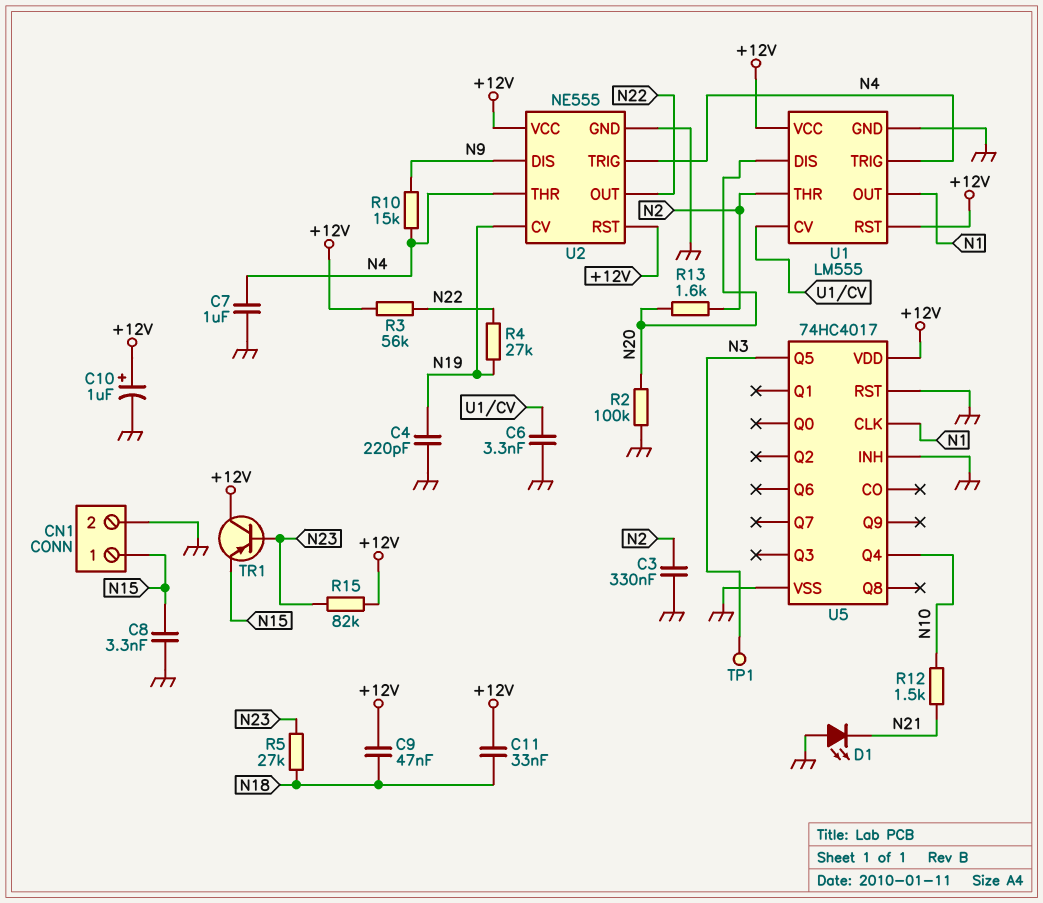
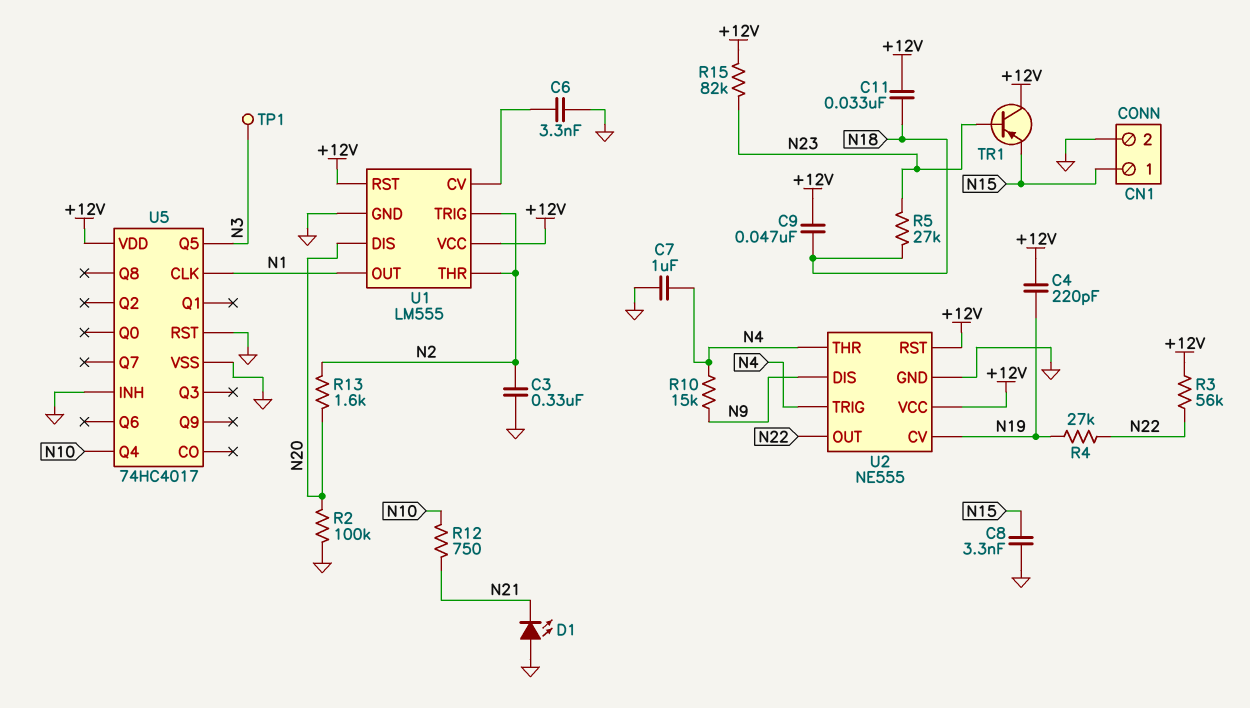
C4: 220pF (GND, N19) -> 220pF (+12V, N19)
C10: 1uF (plus +12V, minus GND) -> none
R12: 1.5k (N10, N21) -> 750 (N10, N21)
U1 pin TRIG: N4 -> N2

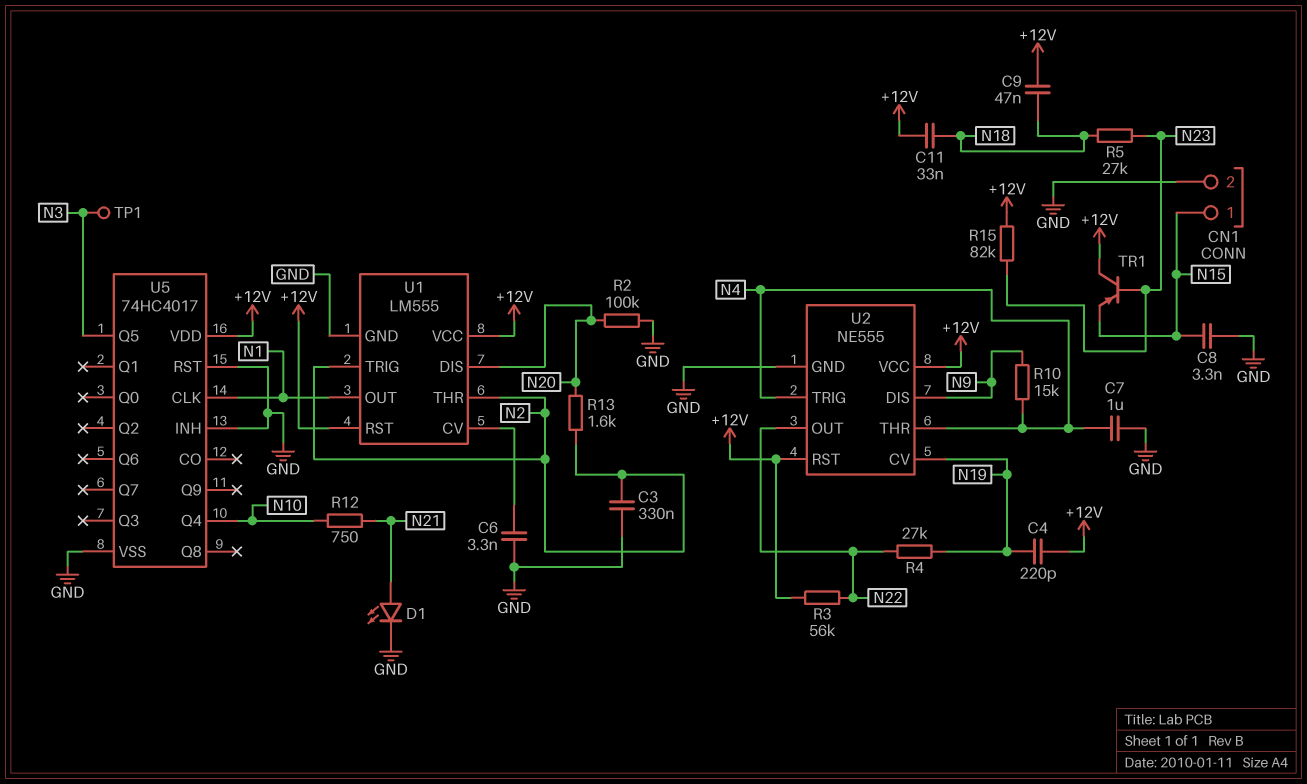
D1: LED (A GND, K N21) -> LED (A N21, K GND)

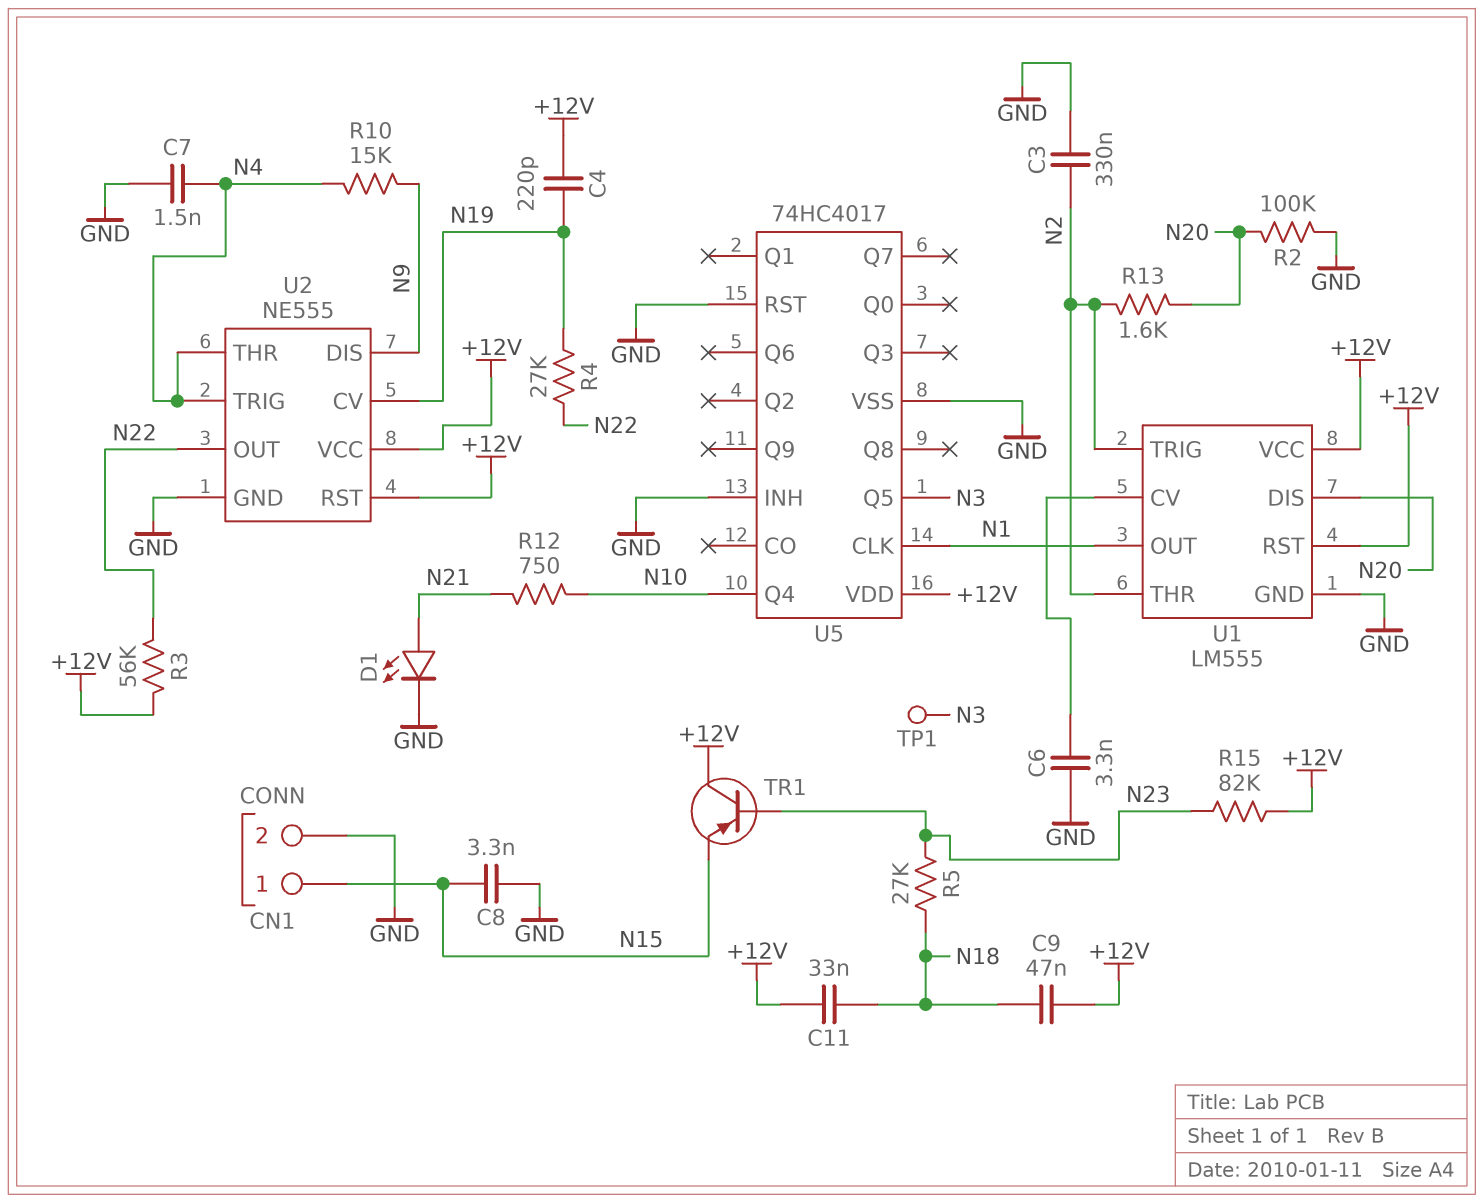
C7: 1uF (GND, N4) -> 1.5nF (GND, N4)

